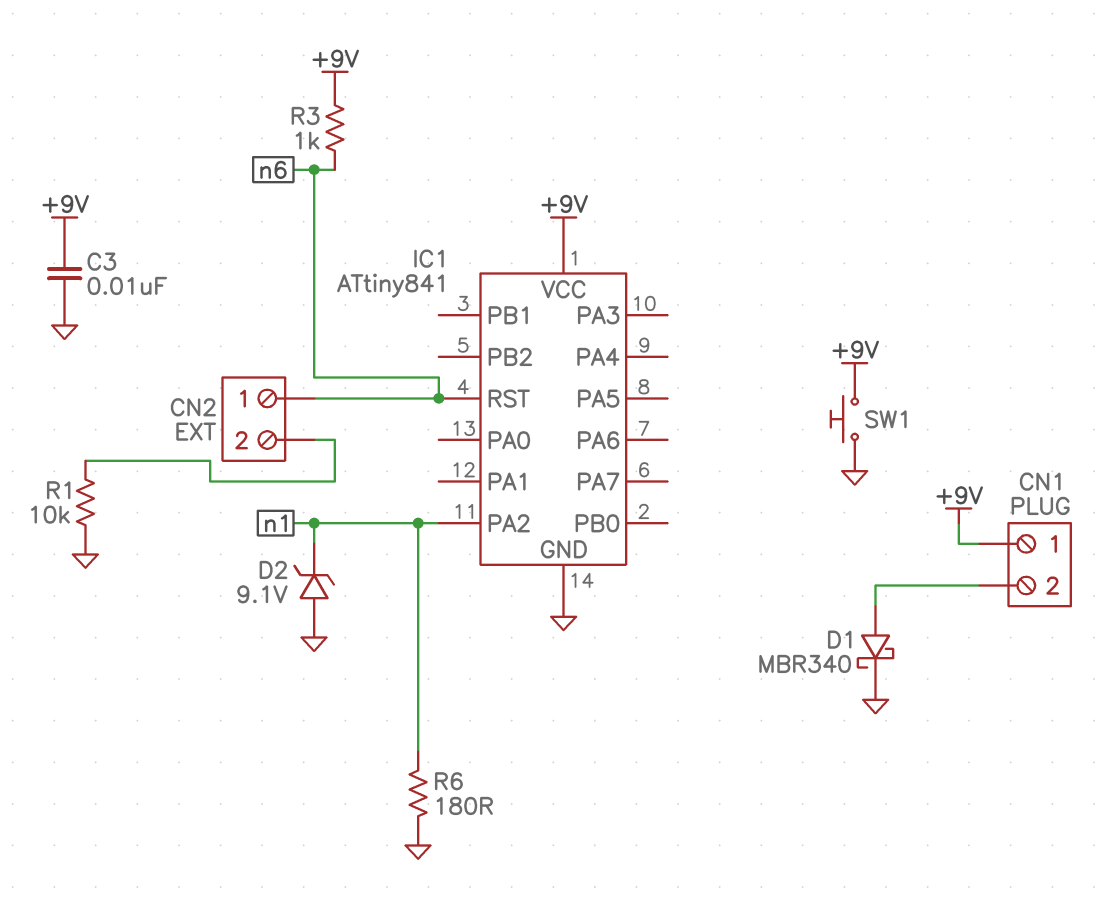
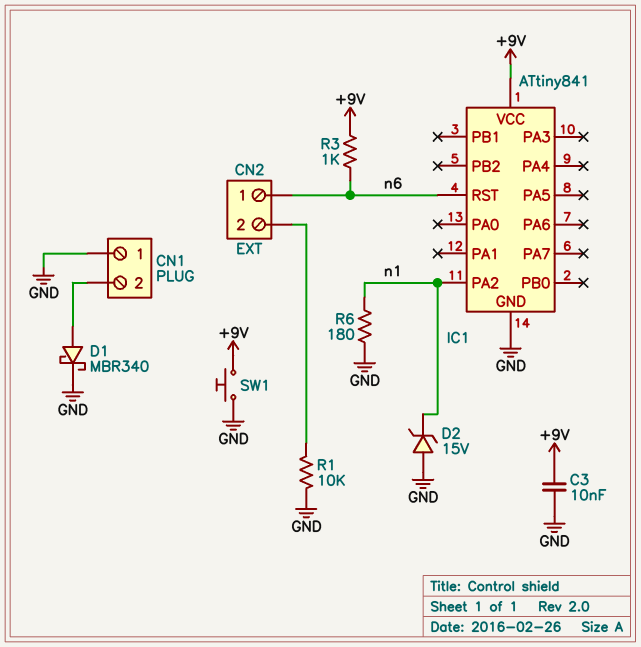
CN1 pin 1: +9V -> GND
D2: zener 9.1V (A GND, K n1) -> zener 15V (A GND, K n1)

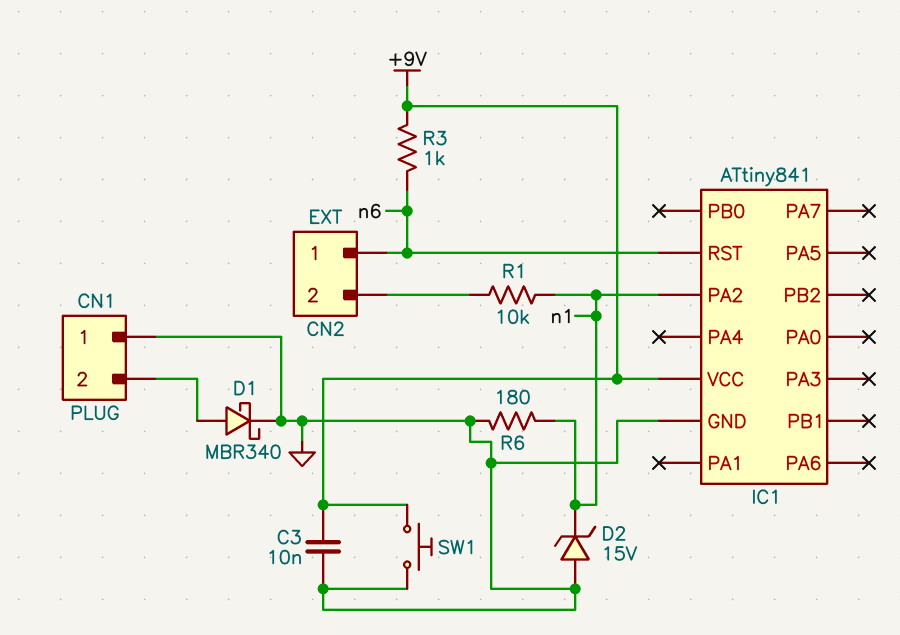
R1: 10k (CN2/2, GND) -> 10k (CN2/2, n1)

